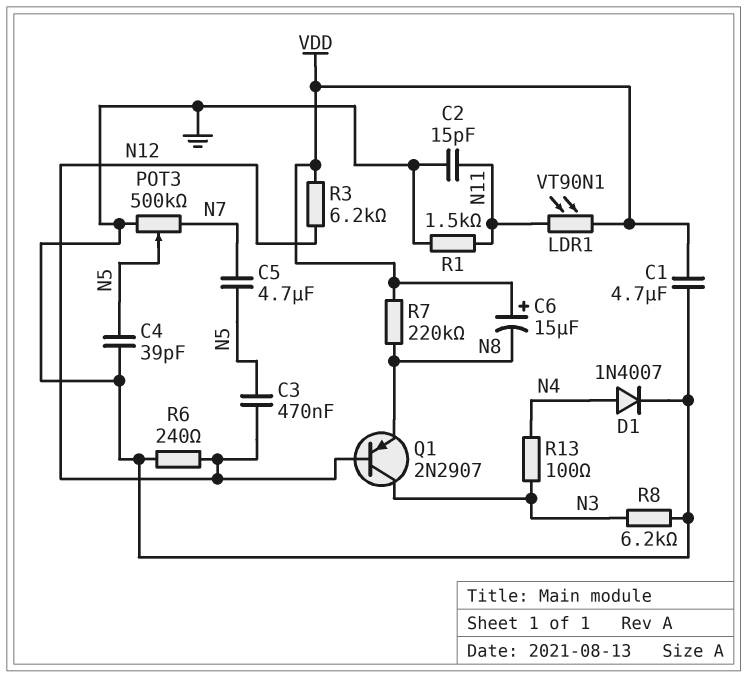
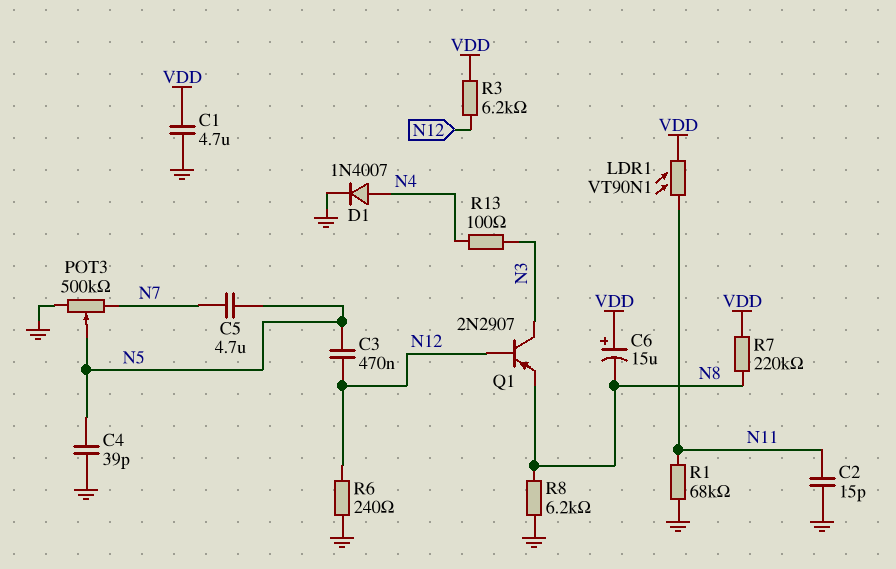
R1: 1.5k (GND, N11) -> 68k (GND, N11)
R8: 6.2k (GND, N3) -> 6.2k (GND, N8)

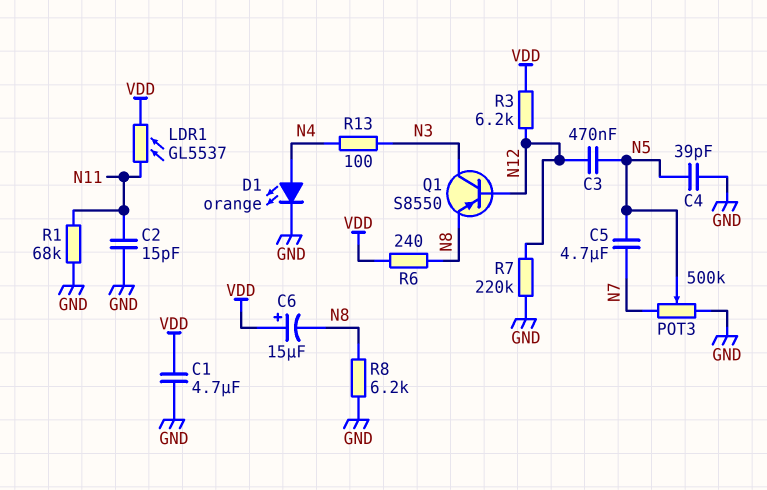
D1: diode 1N4007 (A N4, K GND) -> LED orange (A N4, K GND)
LDR1: VT90N1 (N11, VDD) -> GL5537 (N11, VDD)
Q1: PNP 2N2907 (B N12, C N3, E N8) -> PNP S8550 (B N12, C N3, E N8)
R6: 240 (GND, N12) -> 240 (N8, VDD)
R7: 220k (N8, VDD) -> 220k (GND, N12)

